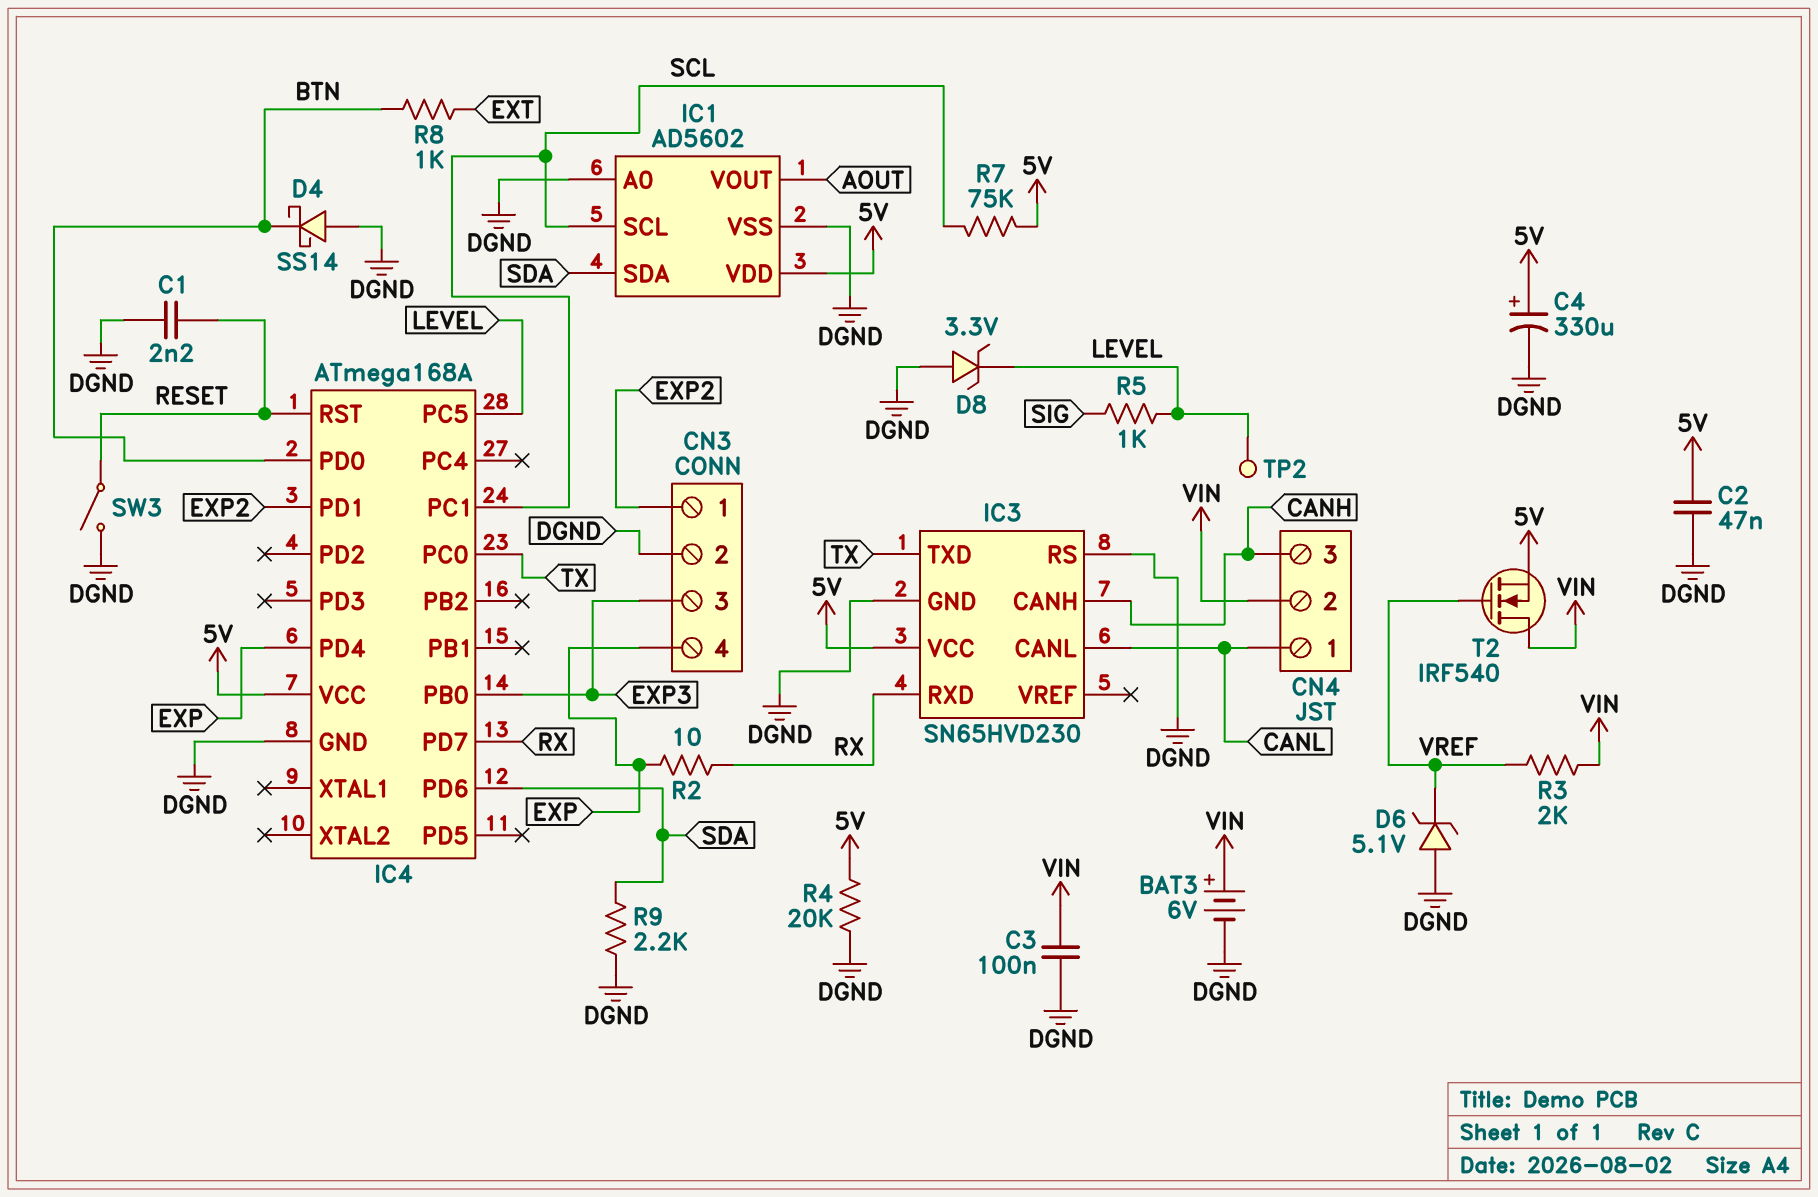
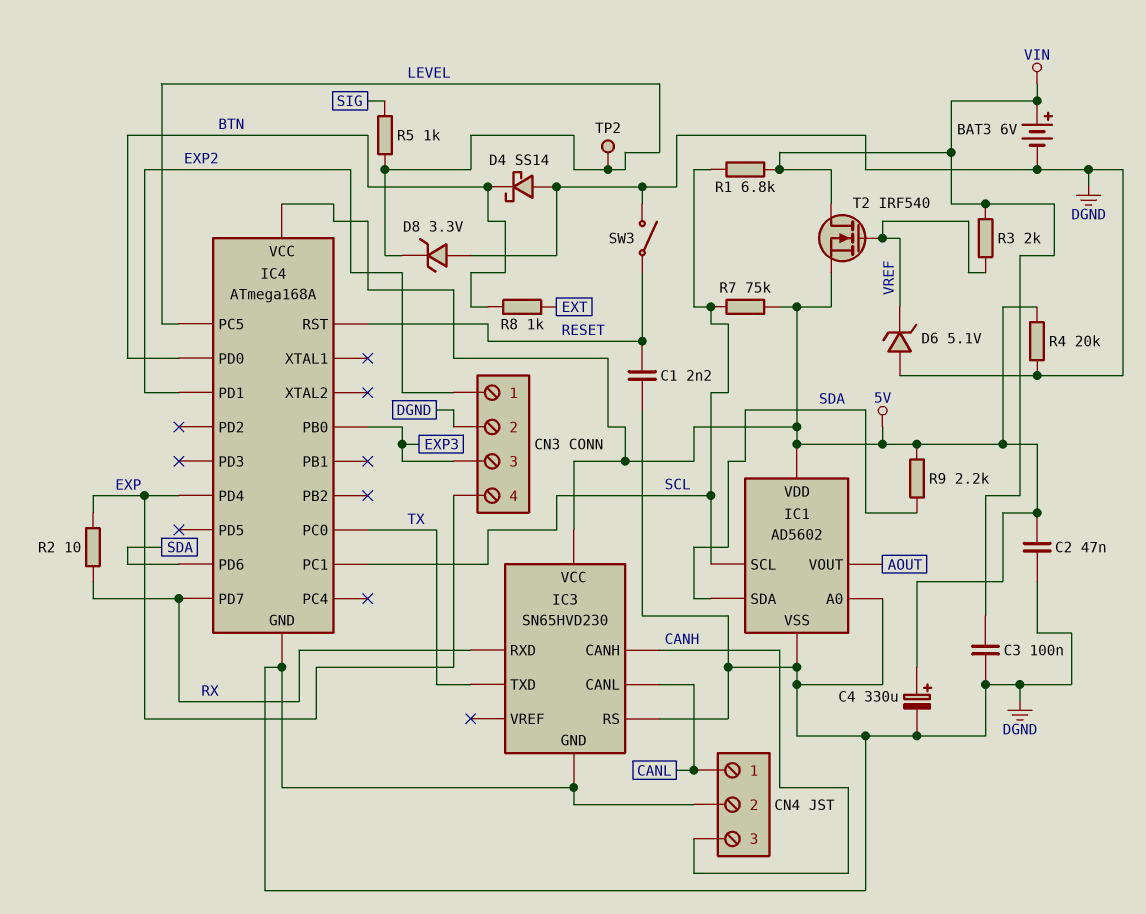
CN4 pin 2: VIN -> DGND
R1: none -> 6.8k (SCL, VIN)
R9: 2.2k (DGND, SDA) -> 2.2k (5V, SDA)

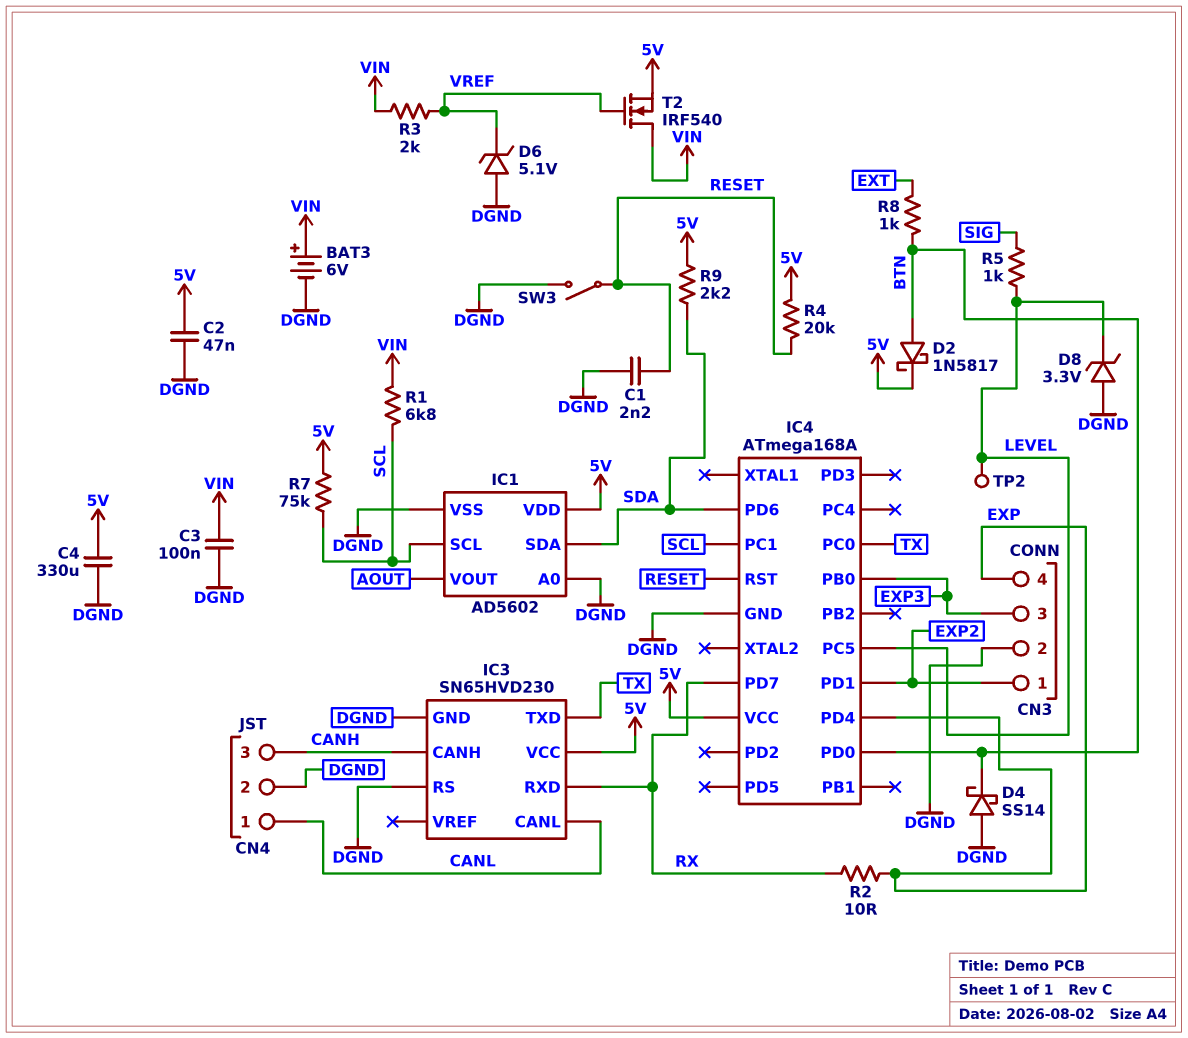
C4: 330uF (plus 5V, minus DGND) -> 330uF (5V, DGND)
D2: none -> schottky 1N5817 (A BTN, K 5V)
R4: 20k (5V, DGND) -> 20k (5V, RESET)

